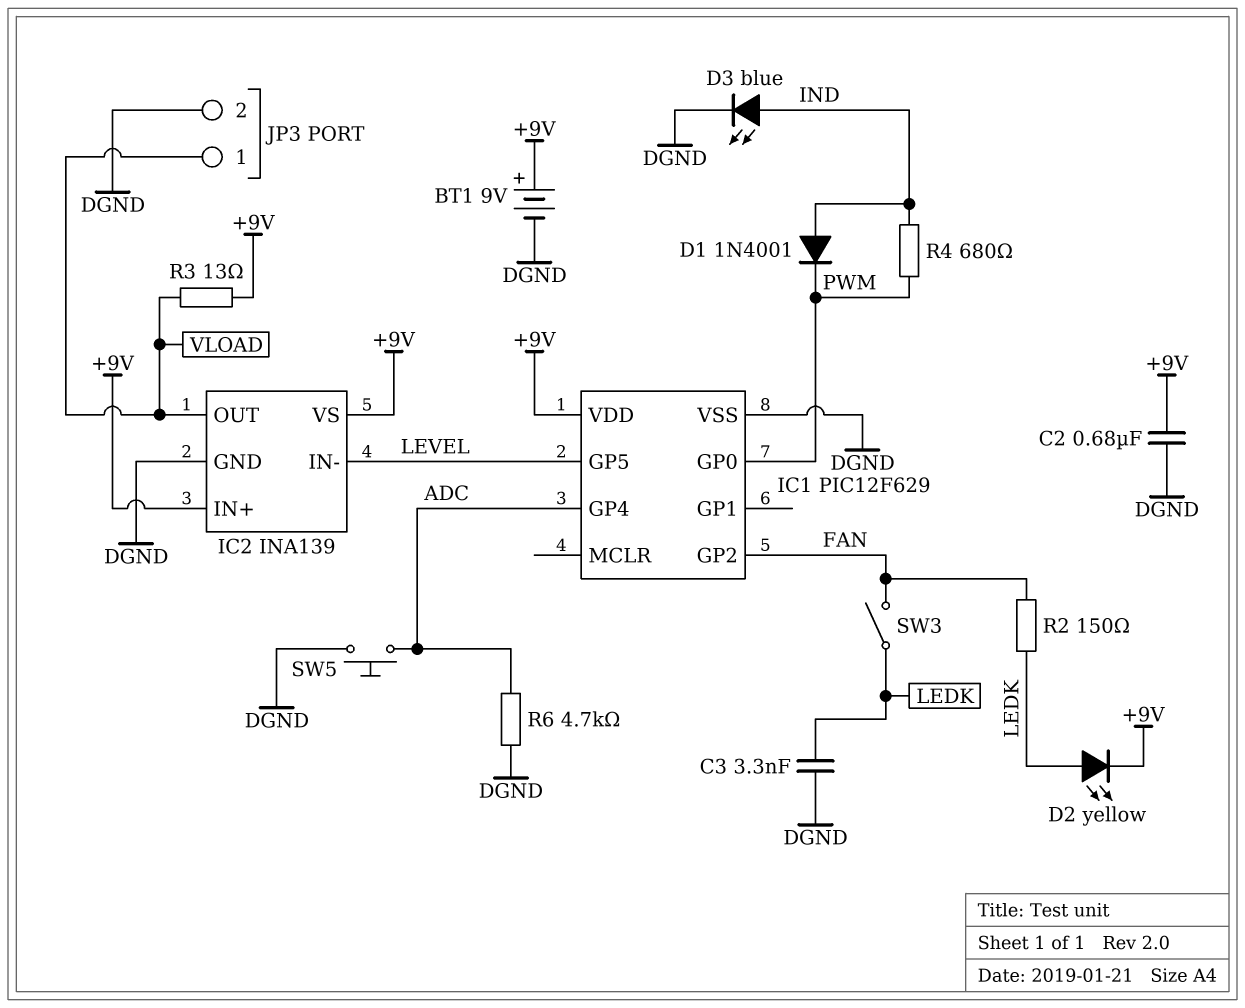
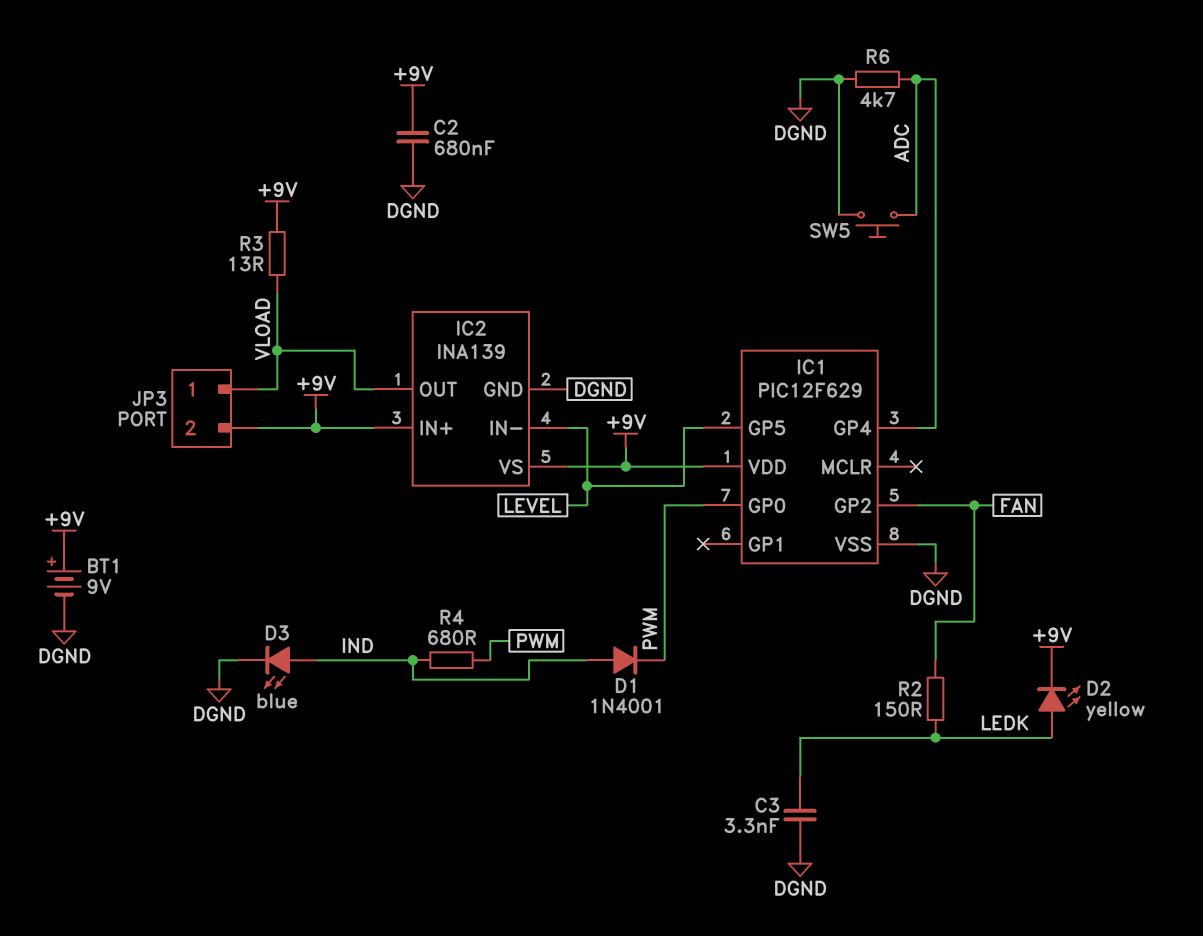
JP3 pin 2: DGND -> +9V
SW3: switch (FAN, LEDK) -> none

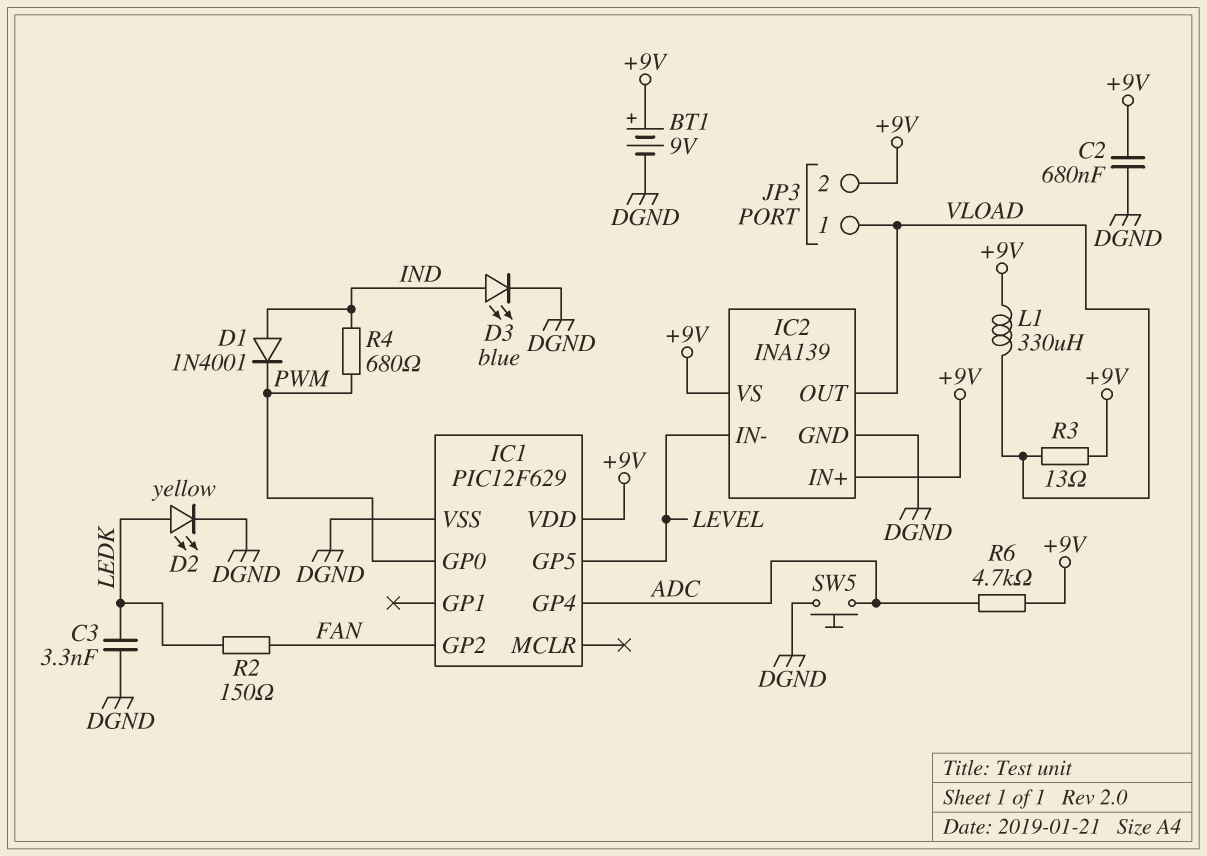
D2: LED yellow (A LEDK, K +9V) -> LED yellow (A LEDK, K DGND)
L1: none -> 330uH (+9V, VLOAD)
R6: 4.7k (ADC, DGND) -> 4.7k (+9V, ADC)

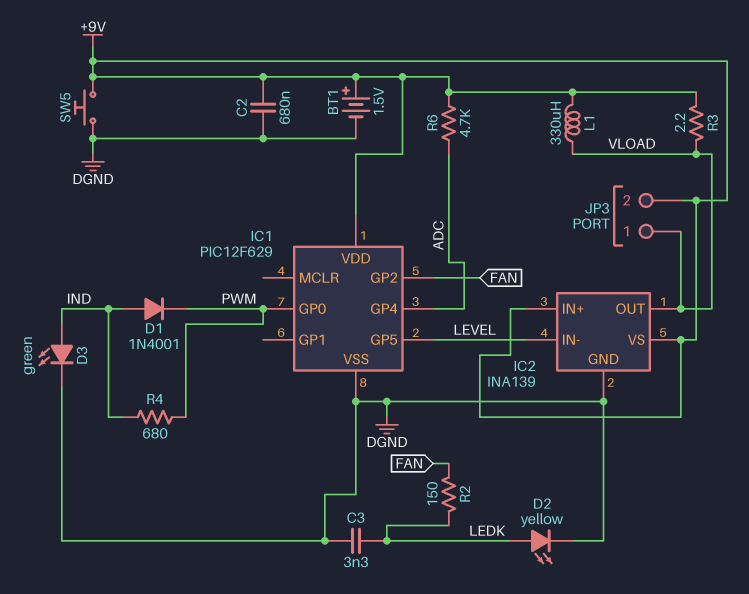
BT1: 9V (plus +9V, minus DGND) -> 1.5V (plus +9V, minus DGND)
D3: LED blue (A IND, K DGND) -> LED green (A IND, K DGND)
R3: 13 (+9V, VLOAD) -> 2.2 (+9V, VLOAD)
SW5: button (ADC, DGND) -> button (+9V, DGND)

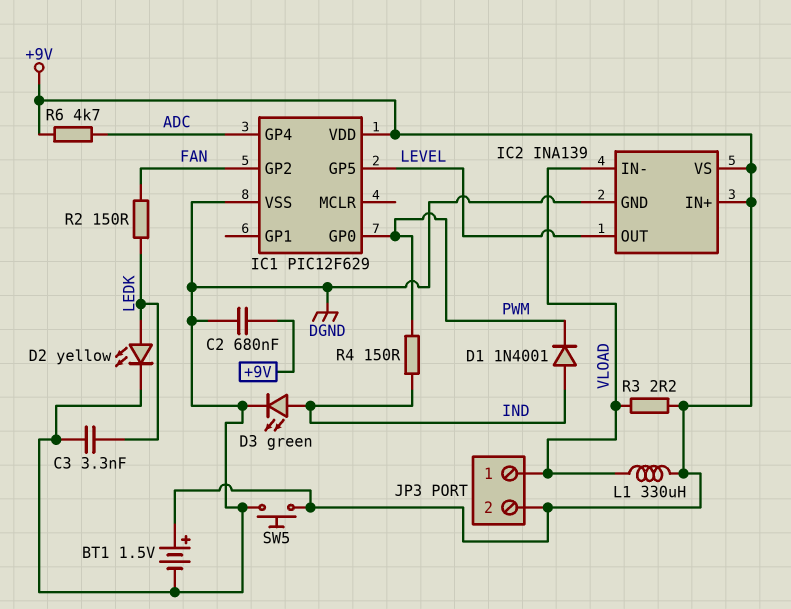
IC2 pin IN-: LEVEL -> VLOAD
IC2 pin OUT: VLOAD -> LEVEL
R4: 680 (IND, PWM) -> 150 (IND, PWM)

